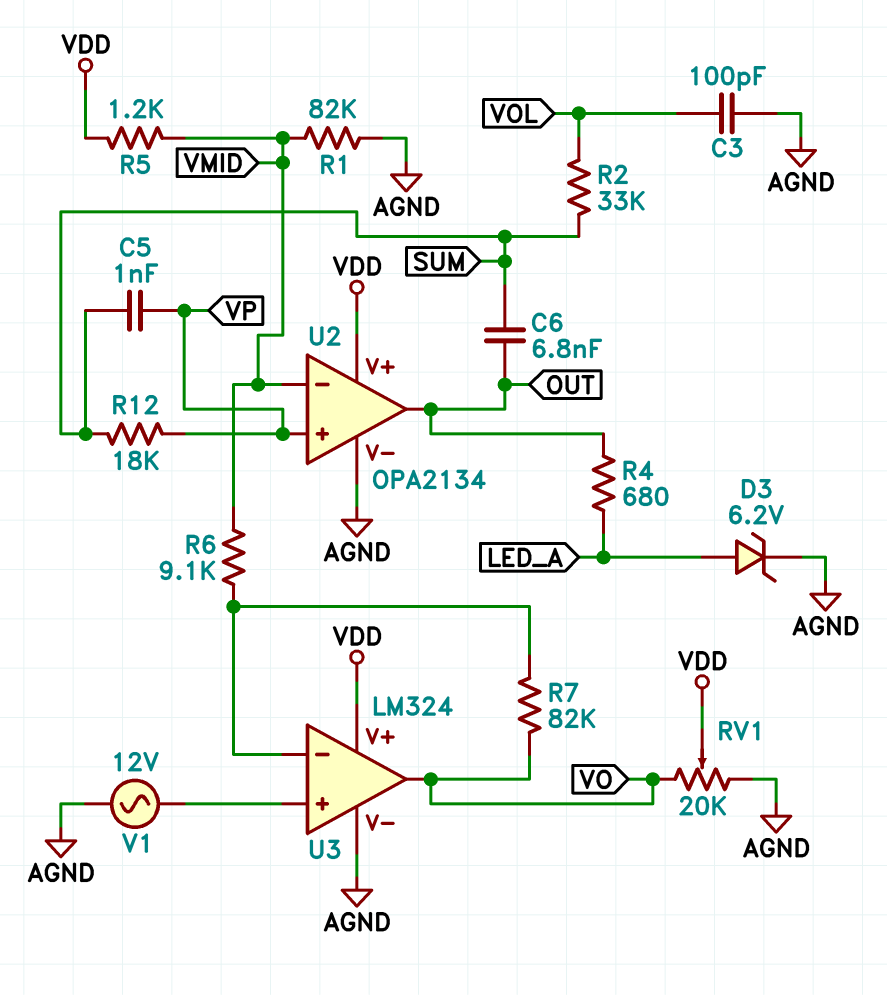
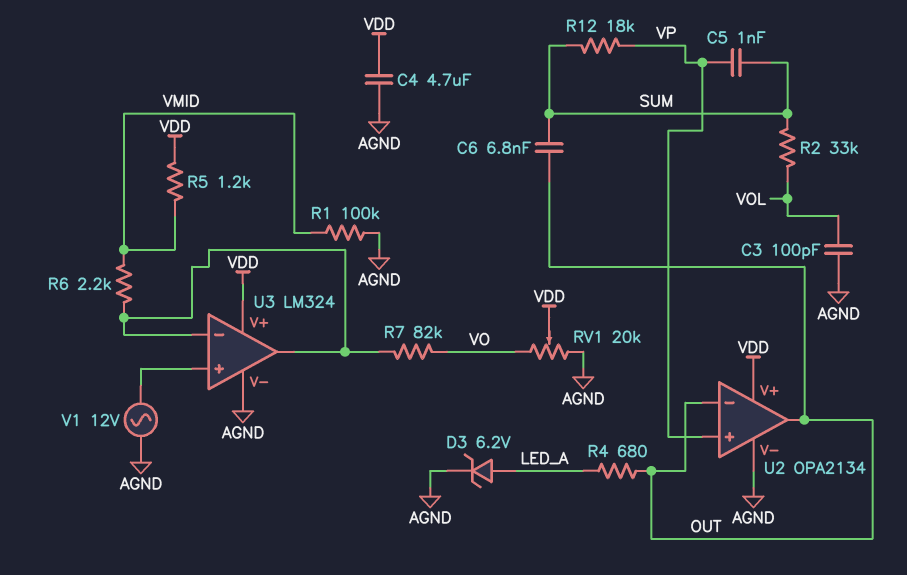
C4: none -> 4.7uF (AGND, VDD)
R1: 82k (AGND, VMID) -> 100k (AGND, VMID)
R6: 9.1k (U3/in-, VMID) -> 2.2k (U3/in-, VMID)
U2 pin in-: VMID -> OUT
U3 pin out: VO -> U3/in-

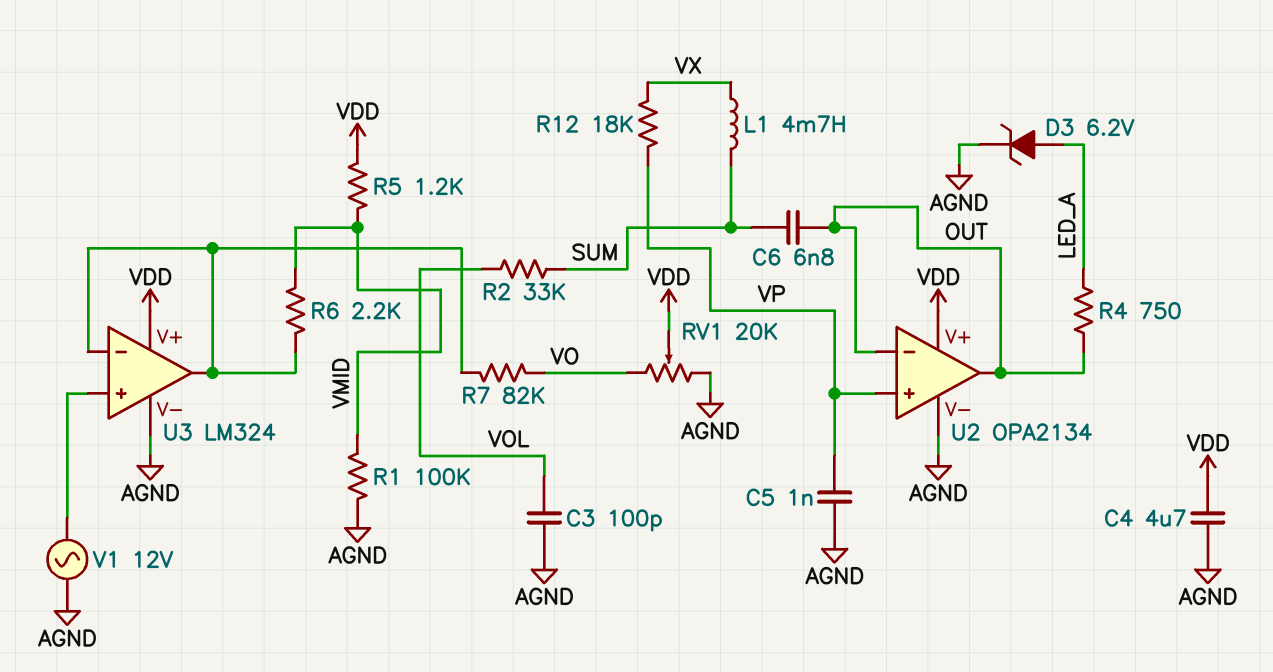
C5: 1nF (SUM, VP) -> 1nF (AGND, VP)
L1: none -> 4.7mH (SUM, VX)
R4: 680 (LED_A, OUT) -> 750 (LED_A, OUT)
R12: 18k (SUM, VP) -> 18k (VP, VX)

